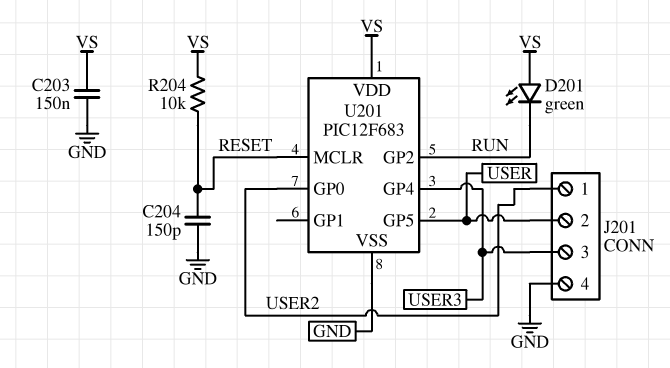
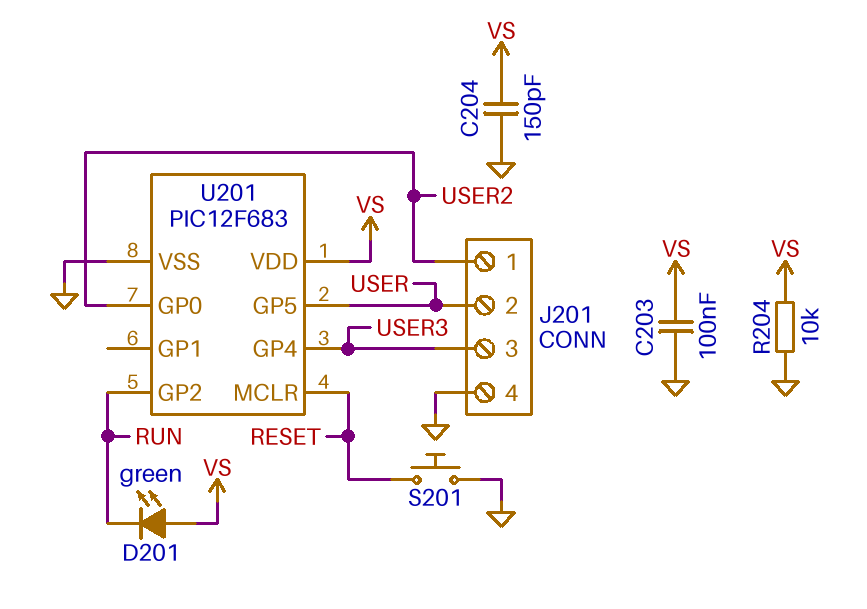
C203: 150nF (GND, VS) -> 100nF (GND, VS)
C204: 150pF (GND, RESET) -> 150pF (GND, VS)
R204: 10k (RESET, VS) -> 10k (GND, VS)
S201: none -> button (GND, RESET)

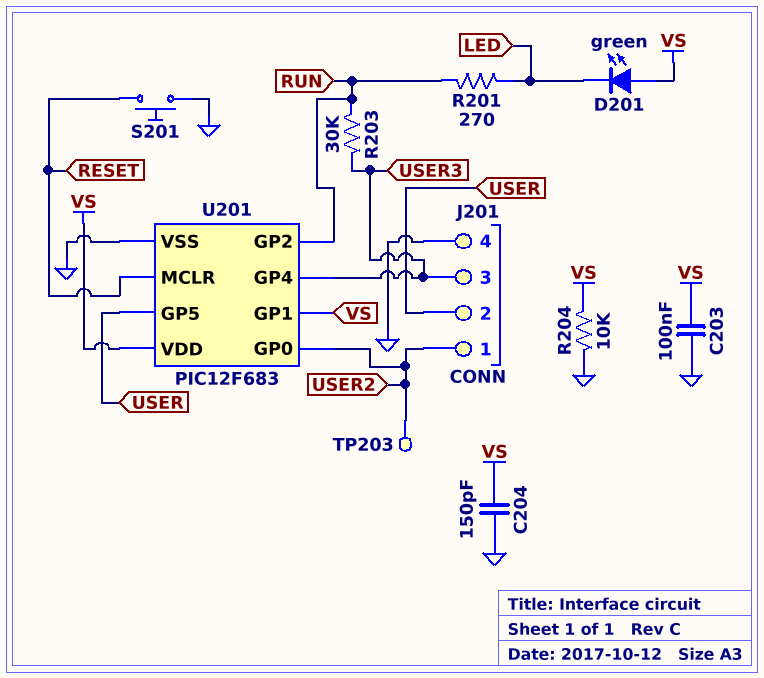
D201: LED green (A VS, K RUN) -> LED green (A VS, K LED)
R201: none -> 270 (LED, RUN)
R203: none -> 30k (RUN, USER3)
TP203: none -> test point (USER2)
U201 pin GP1: none -> VS

